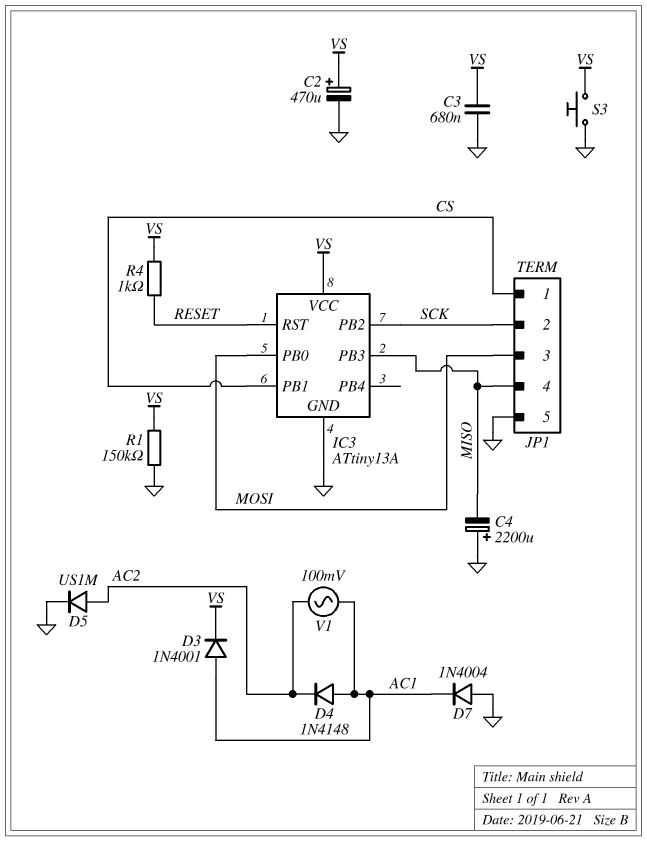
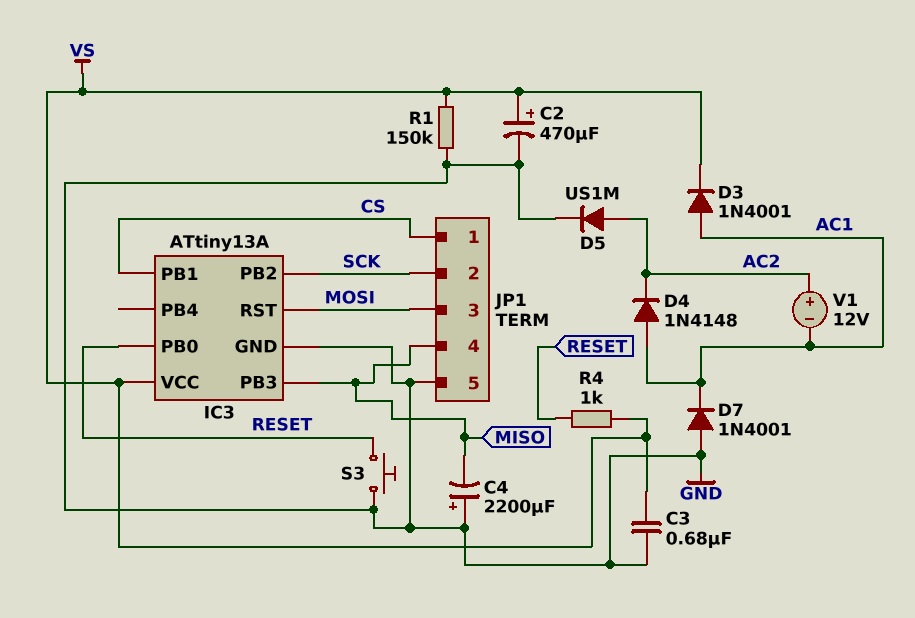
D7: diode 1N4004 (A GND, K AC1) -> diode 1N4001 (A GND, K AC1)
IC3 pin PB0: MOSI -> RESET
IC3 pin RST: RESET -> MOSI
S3: button (GND, VS) -> button (GND, RESET)
V1: AC 100mV (AC1, AC2) -> 12V (plus AC2, minus AC1)

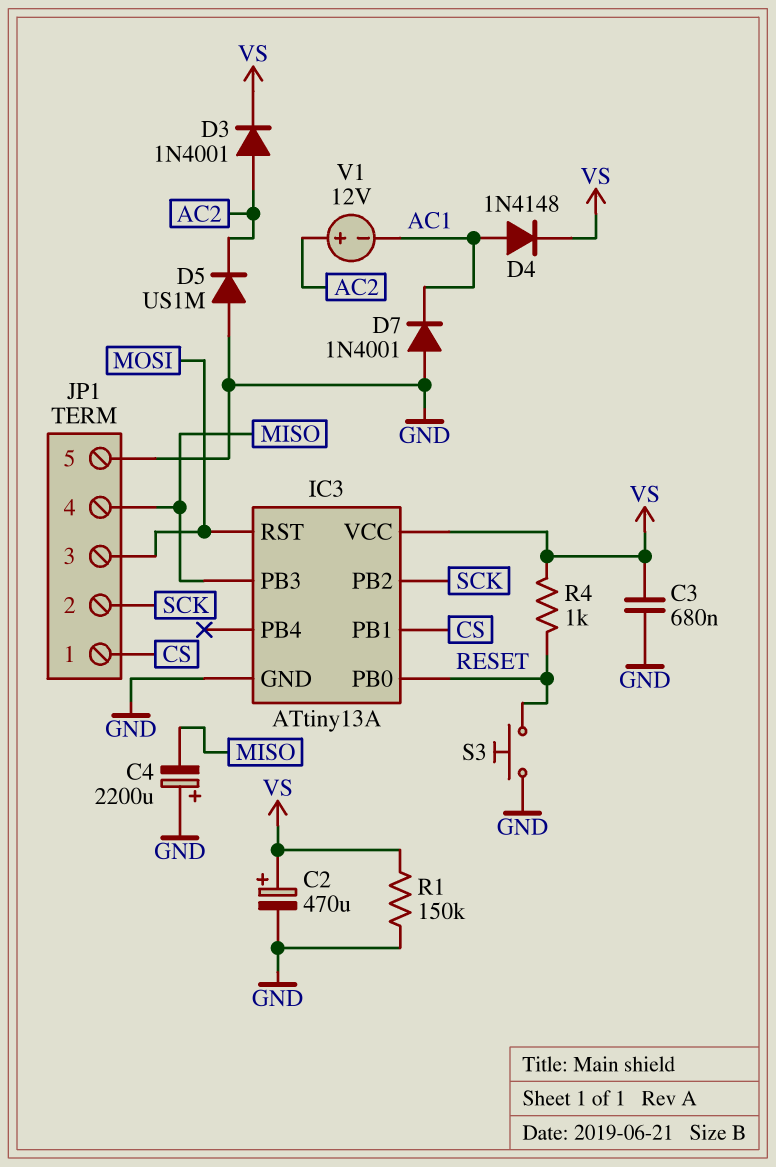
D3: diode 1N4001 (A AC1, K VS) -> diode 1N4001 (A AC2, K VS)
D4: diode 1N4148 (A AC1, K AC2) -> diode 1N4148 (A AC1, K VS)
D5: diode US1M (A AC2, K GND) -> diode US1M (A GND, K AC2)

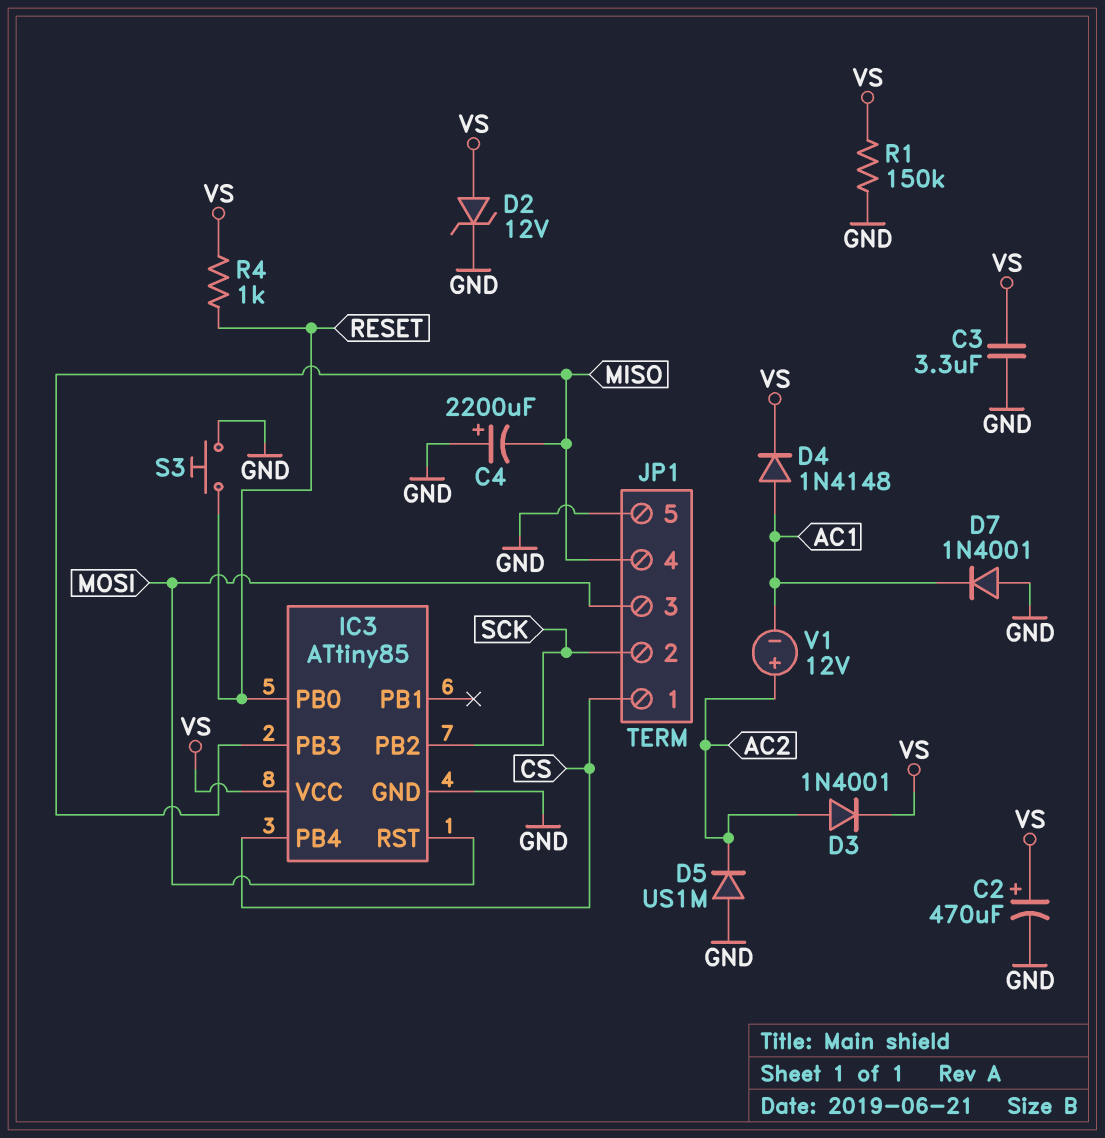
C3: 680nF (GND, VS) -> 3.3uF (GND, VS)
D2: none -> zener 12V (A VS, K GND)
IC3: ATtiny13A -> ATtiny85
IC3 pin PB1: CS -> none
IC3 pin PB4: none -> CS

